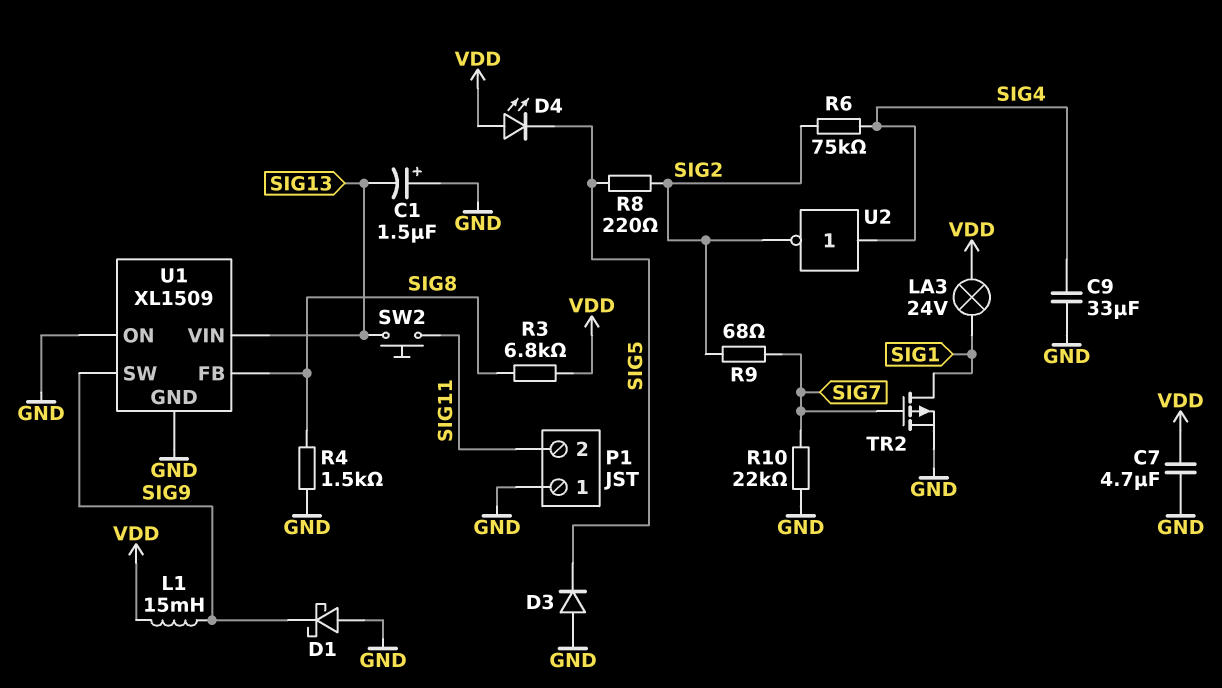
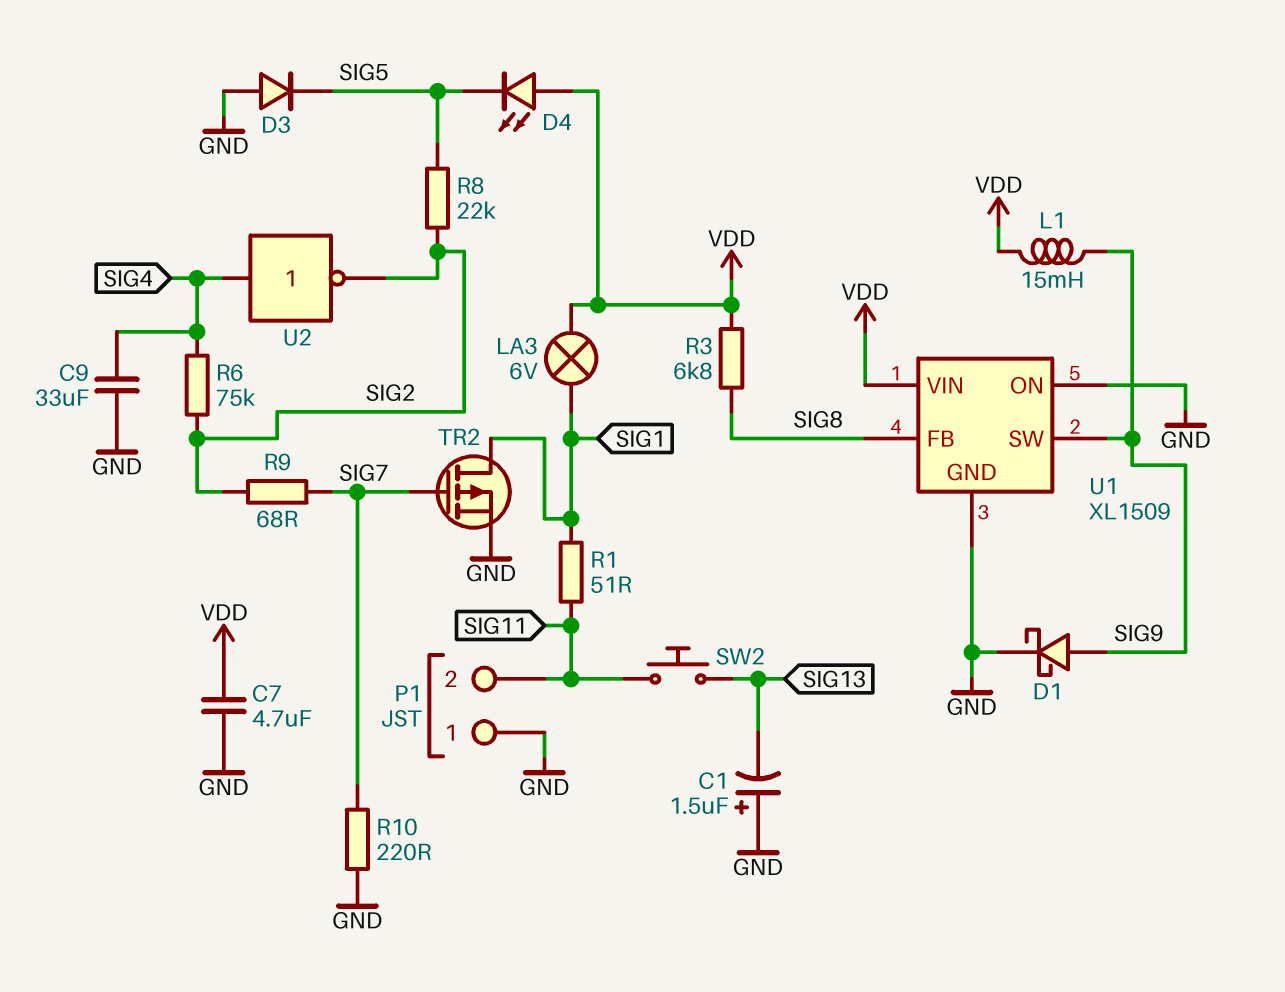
D1: schottky (A GND, K SIG9) -> schottky (A SIG9, K GND)
LA3: lamp 24V (SIG1, VDD) -> lamp 6V (SIG1, VDD)
R1: none -> 51 (SIG1, SIG11)
R4: 1.5k (GND, SIG8) -> none
R8: 220 (SIG2, SIG5) -> 22k (SIG2, SIG5)
R10: 22k (GND, SIG7) -> 220 (GND, SIG7)
U1 pin VIN: SIG13 -> VDD

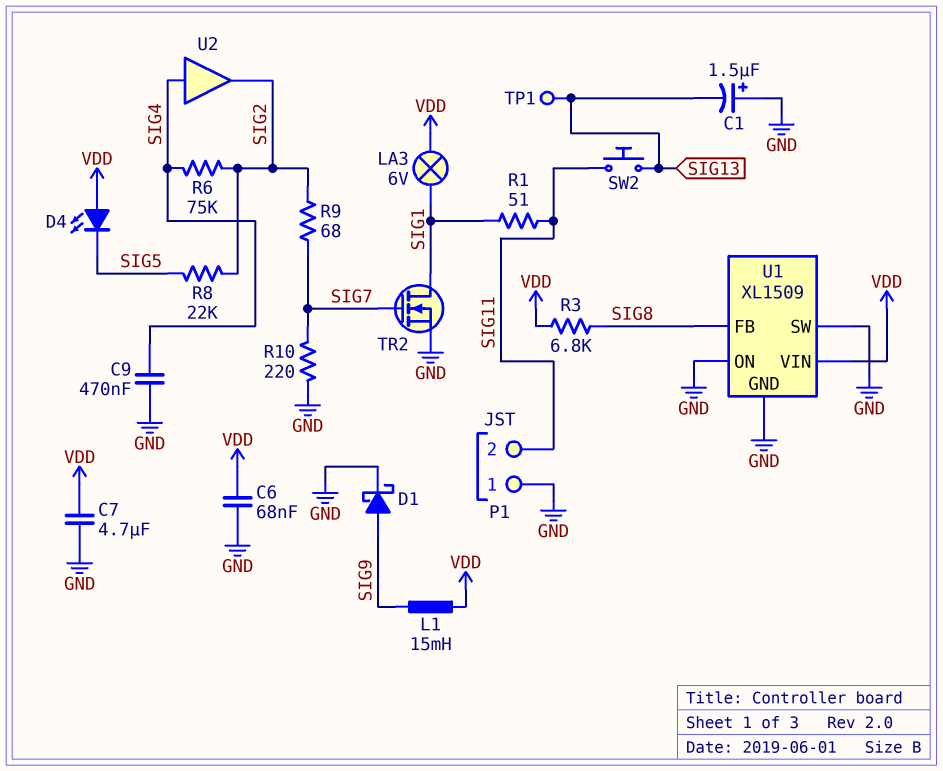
C6: none -> 68nF (GND, VDD)
C9: 33uF (GND, SIG4) -> 470nF (GND, SIG4)
D3: diode (A GND, K SIG5) -> none
TP1: none -> test point (SIG13)
TR2: PMOS (G SIG7, D SIG1, S GND) -> NMOS (G SIG7, D SIG1, S GND)
U1 pin SW: SIG9 -> GND
U2: NOT (in SIG4, out SIG2) -> buffer (in SIG4, out SIG2)

